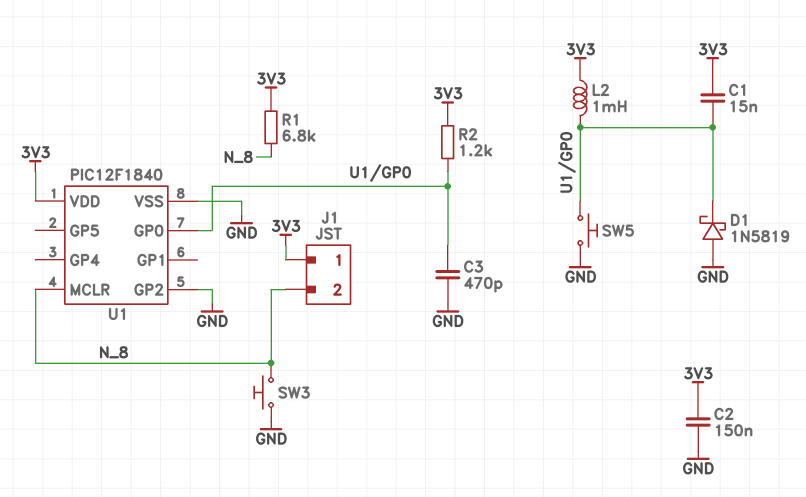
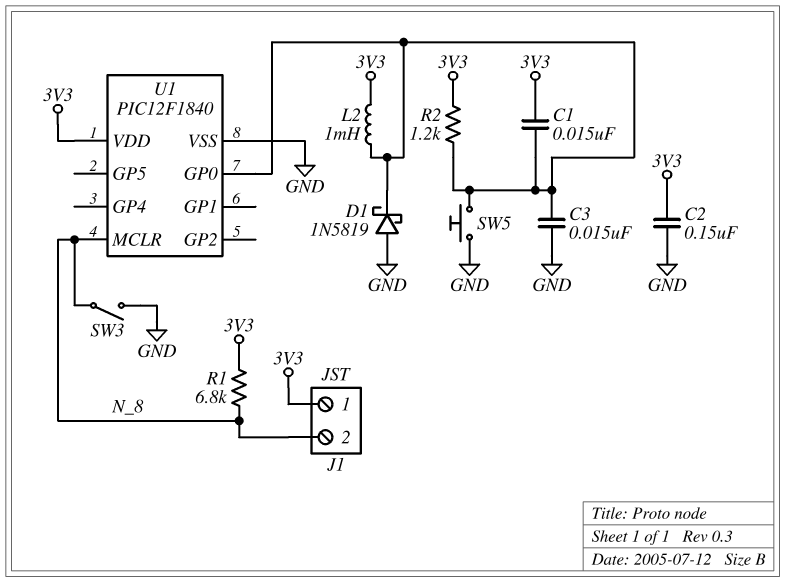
C3: 470pF (GND, U1/GP0) -> 15nF (GND, U1/GP0)
SW3: button (GND, N_8) -> switch (GND, N_8)
U1 pin GP2: GND -> none

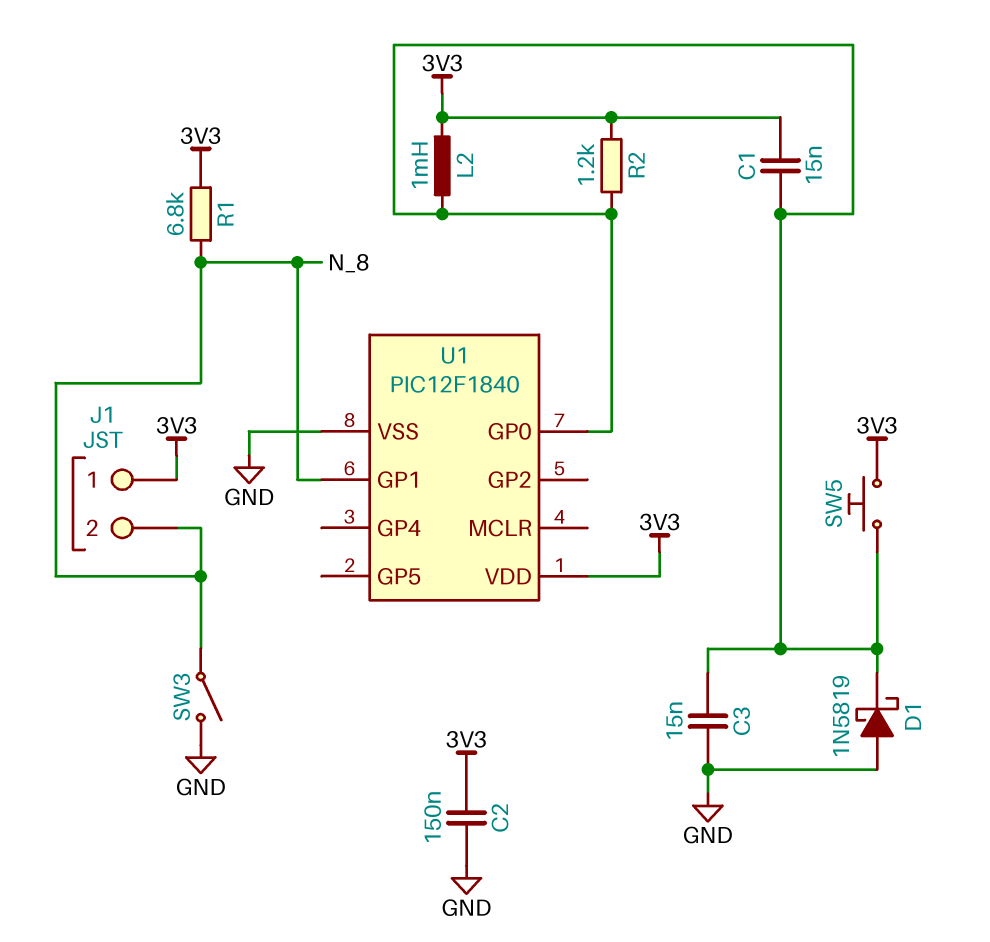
SW5: button (GND, U1/GP0) -> button (3V3, U1/GP0)
U1 pin GP1: none -> N_8
U1 pin MCLR: N_8 -> none

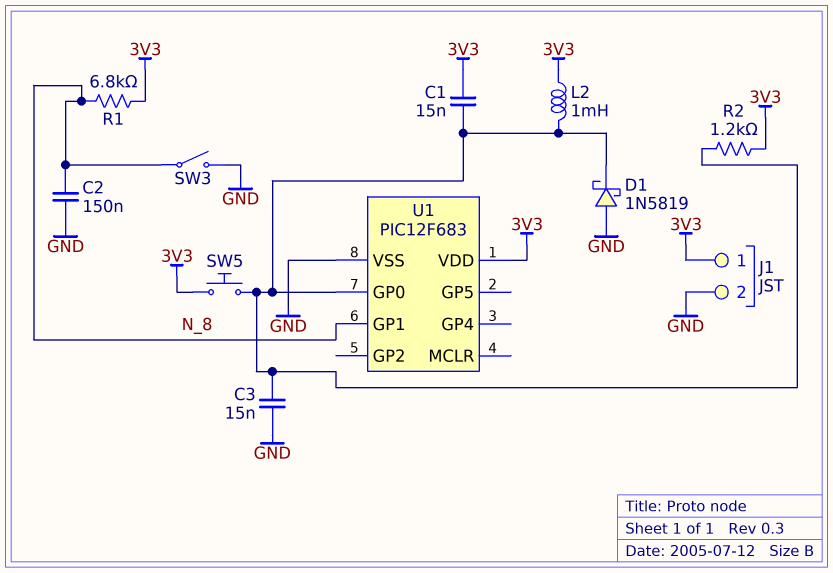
C2: 150nF (3V3, GND) -> 150nF (GND, N_8)
J1 pin 2: N_8 -> GND
U1: PIC12F1840 -> PIC12F683

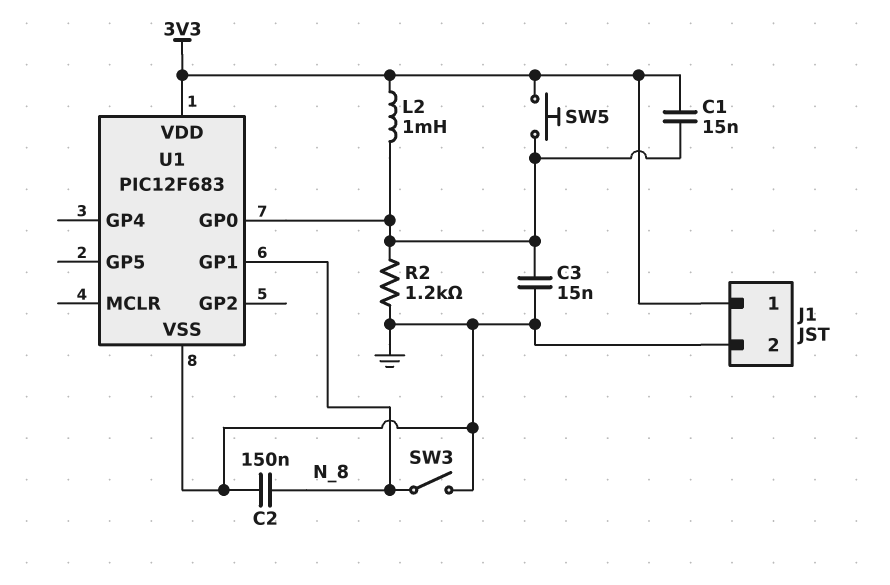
D1: schottky 1N5819 (A GND, K U1/GP0) -> none
R1: 6.8k (3V3, N_8) -> none
R2: 1.2k (3V3, U1/GP0) -> 1.2k (GND, U1/GP0)

